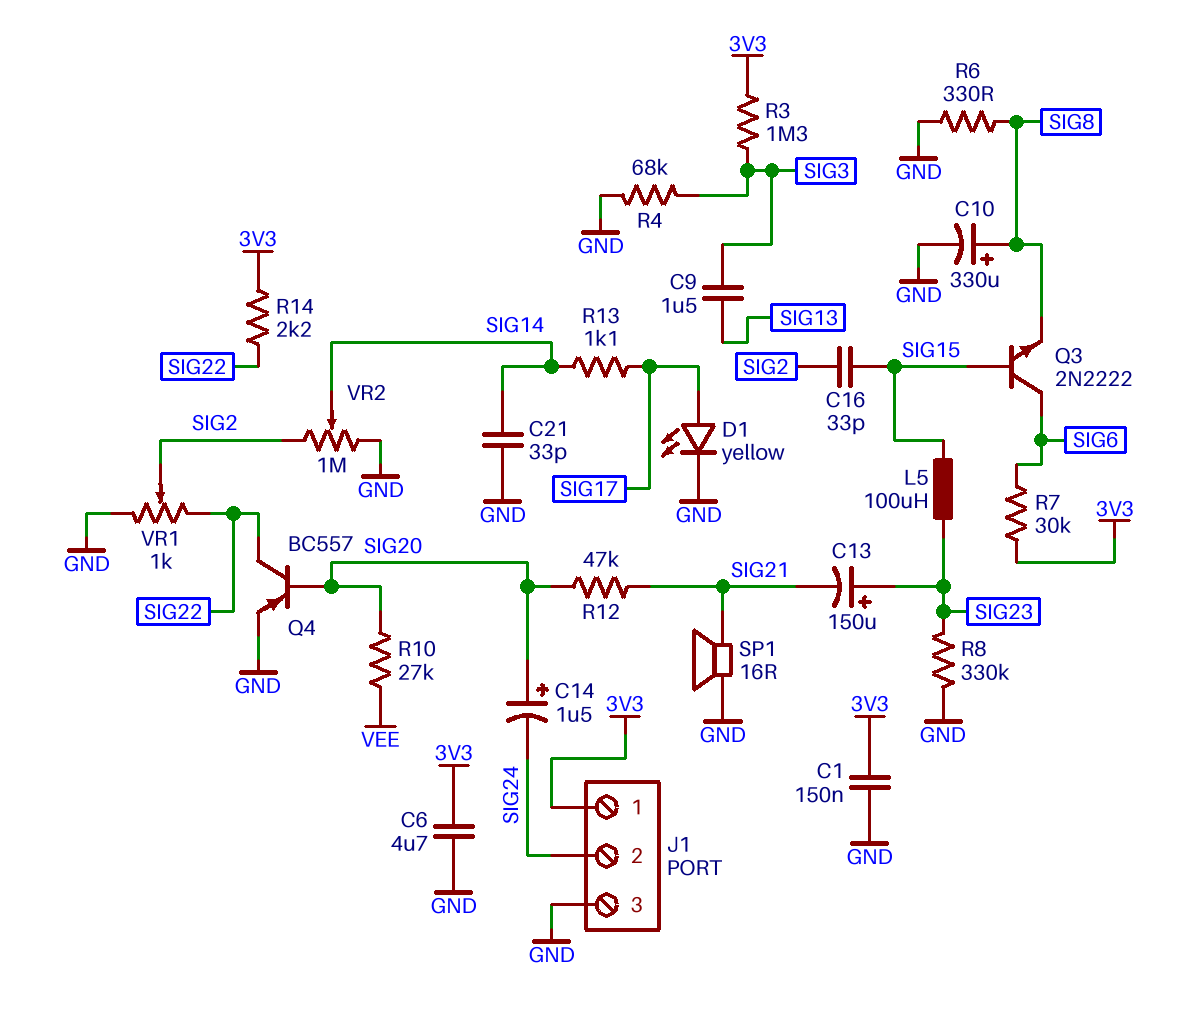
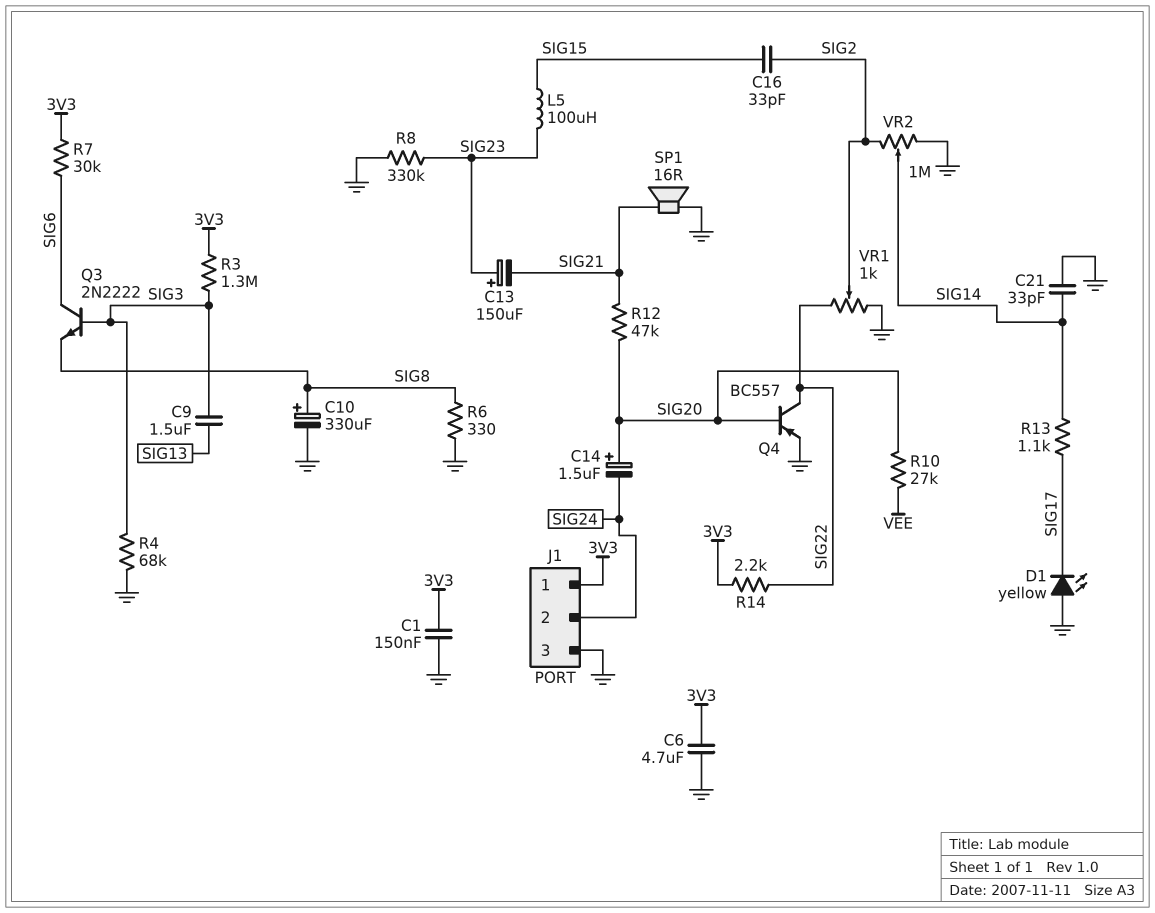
D1: LED yellow (A SIG17, K GND) -> LED yellow (A GND, K SIG17)
Q3: NPN 2N2222 (B SIG15, C SIG6, E SIG8) -> NPN 2N2222 (B SIG3, C SIG6, E SIG8)

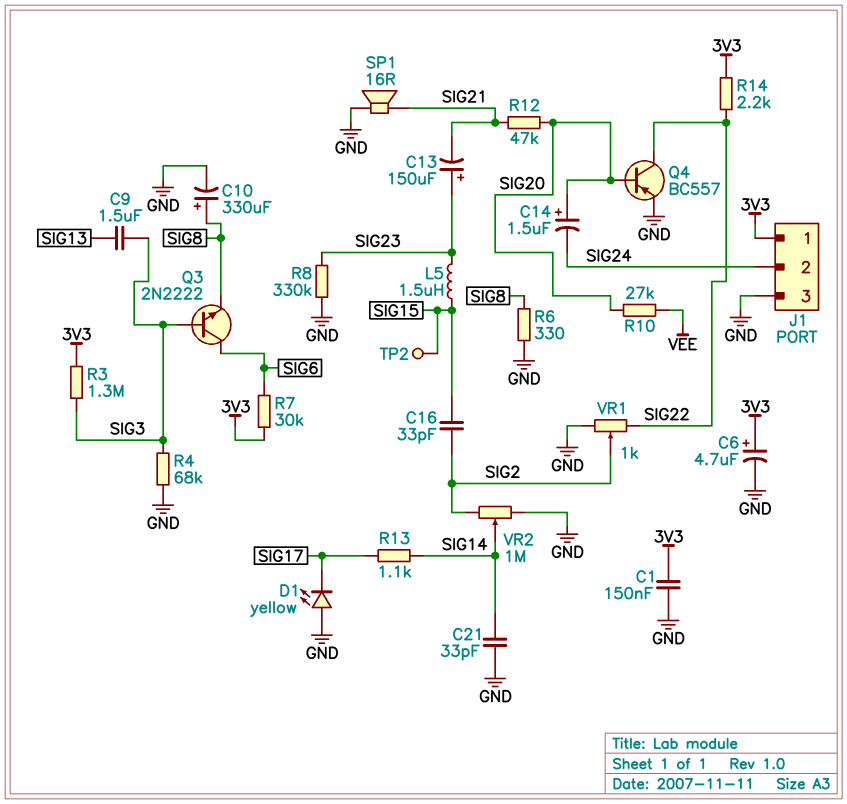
C6: 4.7uF (3V3, GND) -> 4.7uF (plus 3V3, minus GND)
L5: 100uH (SIG15, SIG23) -> 1.5uH (SIG15, SIG23)
TP2: none -> test point (SIG15)

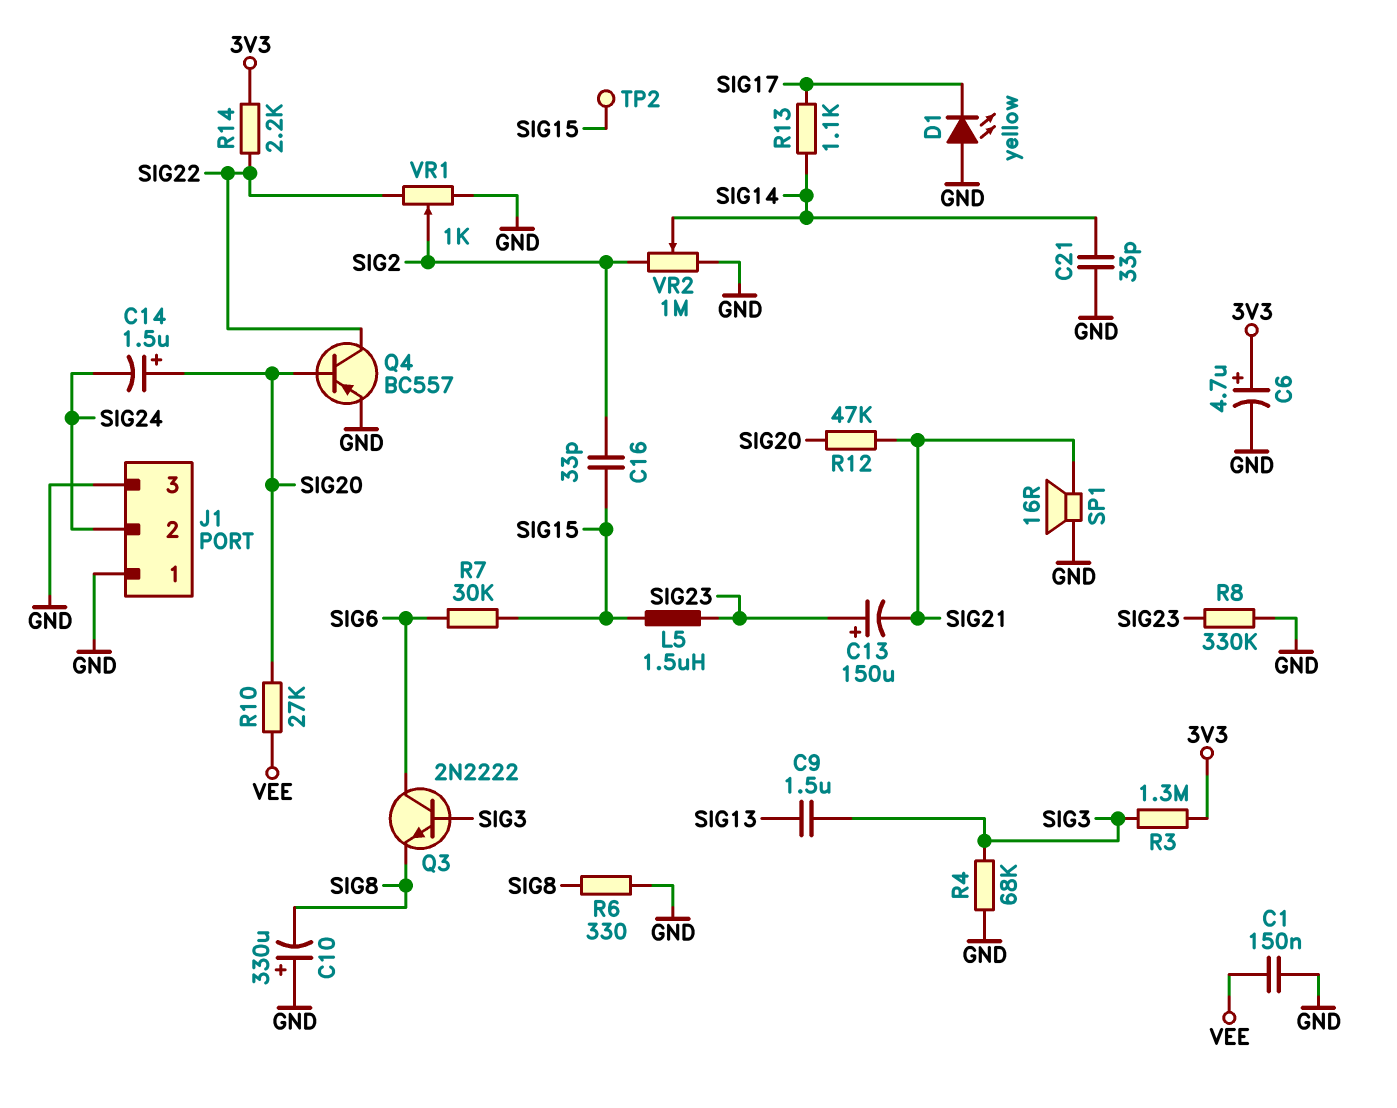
C1: 150nF (3V3, GND) -> 150nF (GND, VEE)
C10: 330uF (plus SIG8, minus GND) -> 330uF (plus GND, minus SIG8)
J1 pin 1: 3V3 -> GND
R7: 30k (3V3, SIG6) -> 30k (SIG6, SIG15)

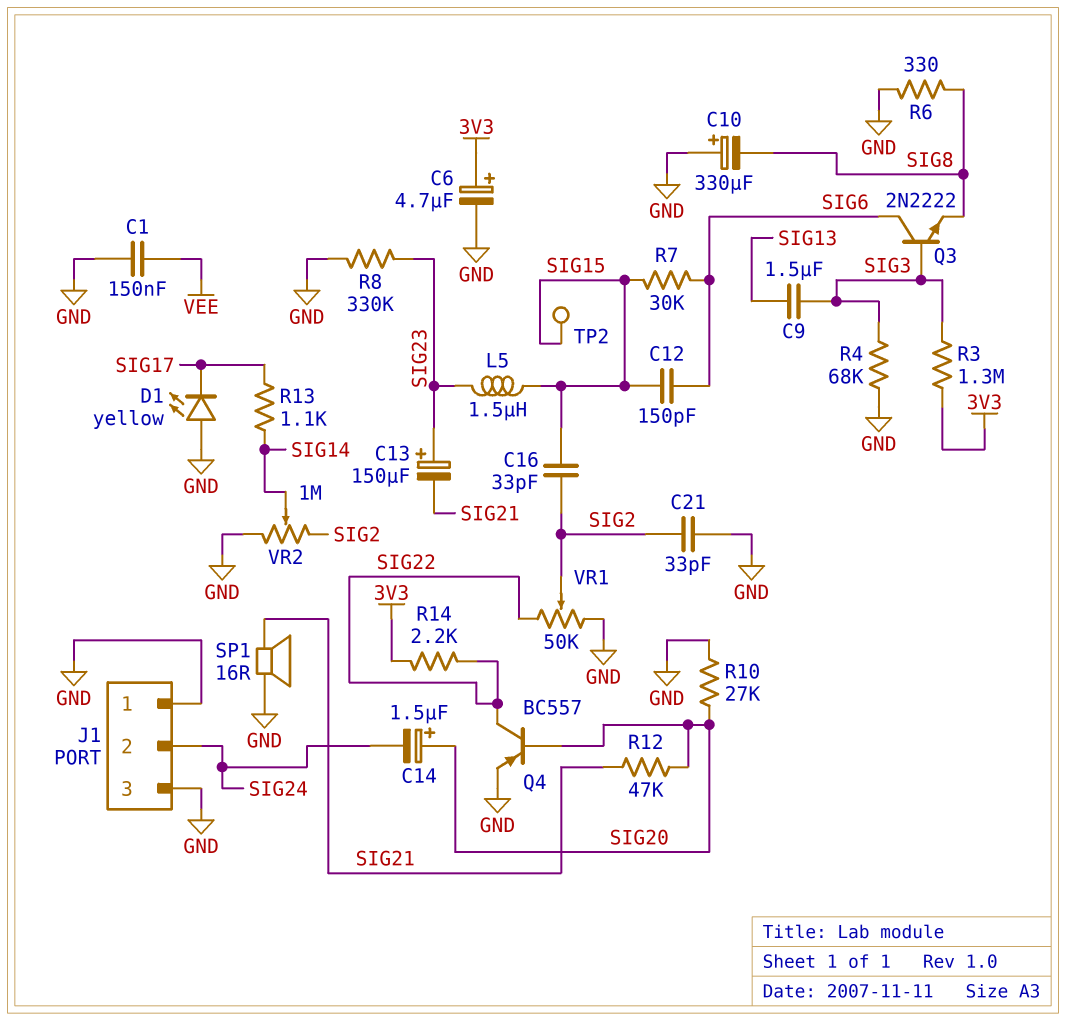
C12: none -> 150pF (SIG6, SIG15)
C21: 33pF (GND, SIG14) -> 33pF (GND, SIG2)
R10: 27k (SIG20, VEE) -> 27k (GND, SIG20)
VR1: 1k (GND, SIG22, wiper SIG2) -> 50k (GND, SIG22, wiper SIG2)

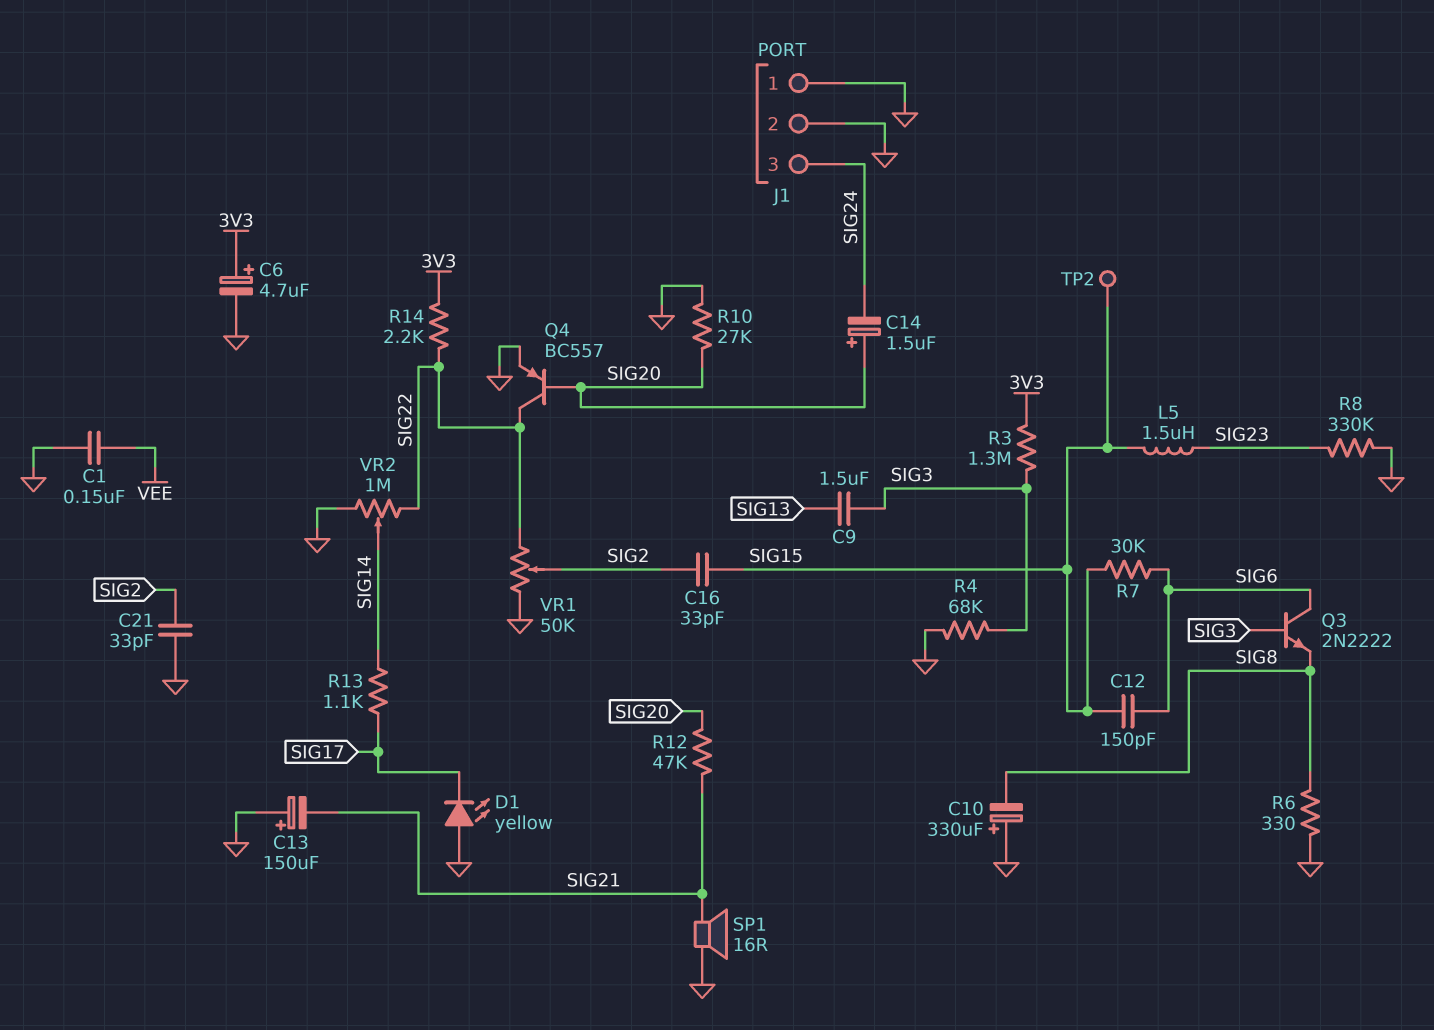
C13: 150uF (plus SIG23, minus SIG21) -> 150uF (plus GND, minus SIG21)
J1 pin 2: SIG24 -> GND
J1 pin 3: GND -> SIG24
VR2: 1M (GND, SIG2, wiper SIG14) -> 1M (GND, SIG22, wiper SIG14)

